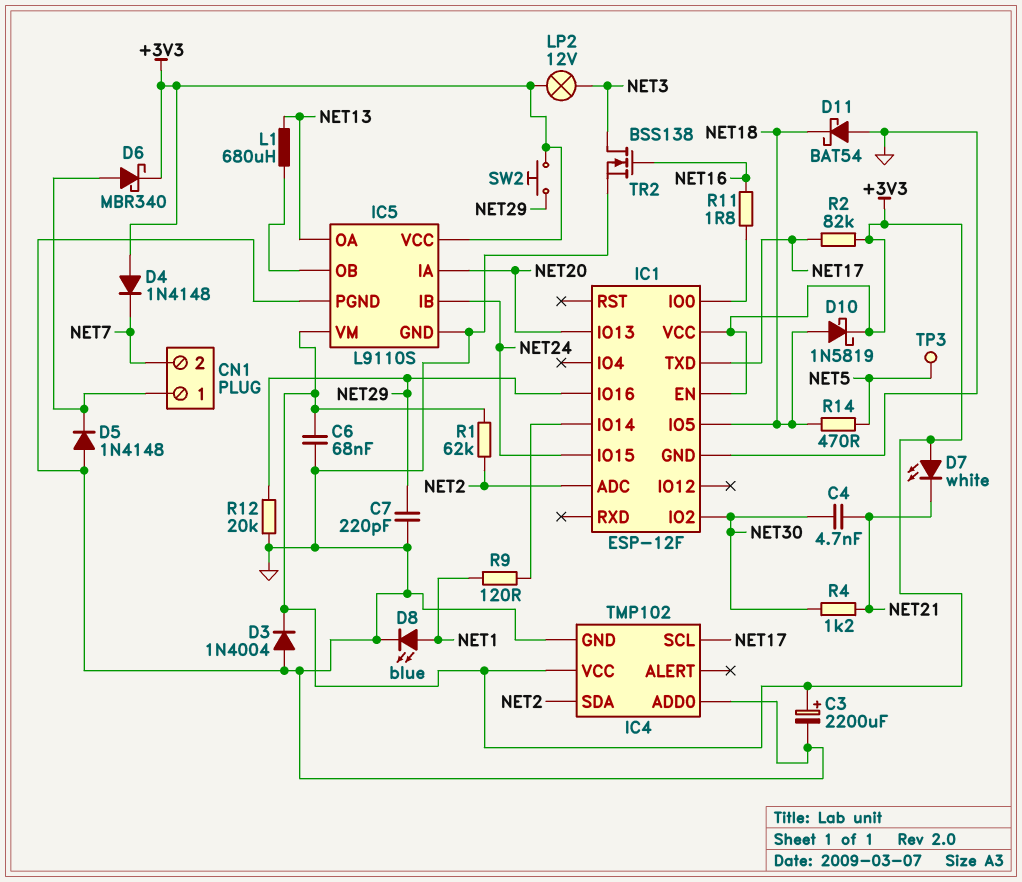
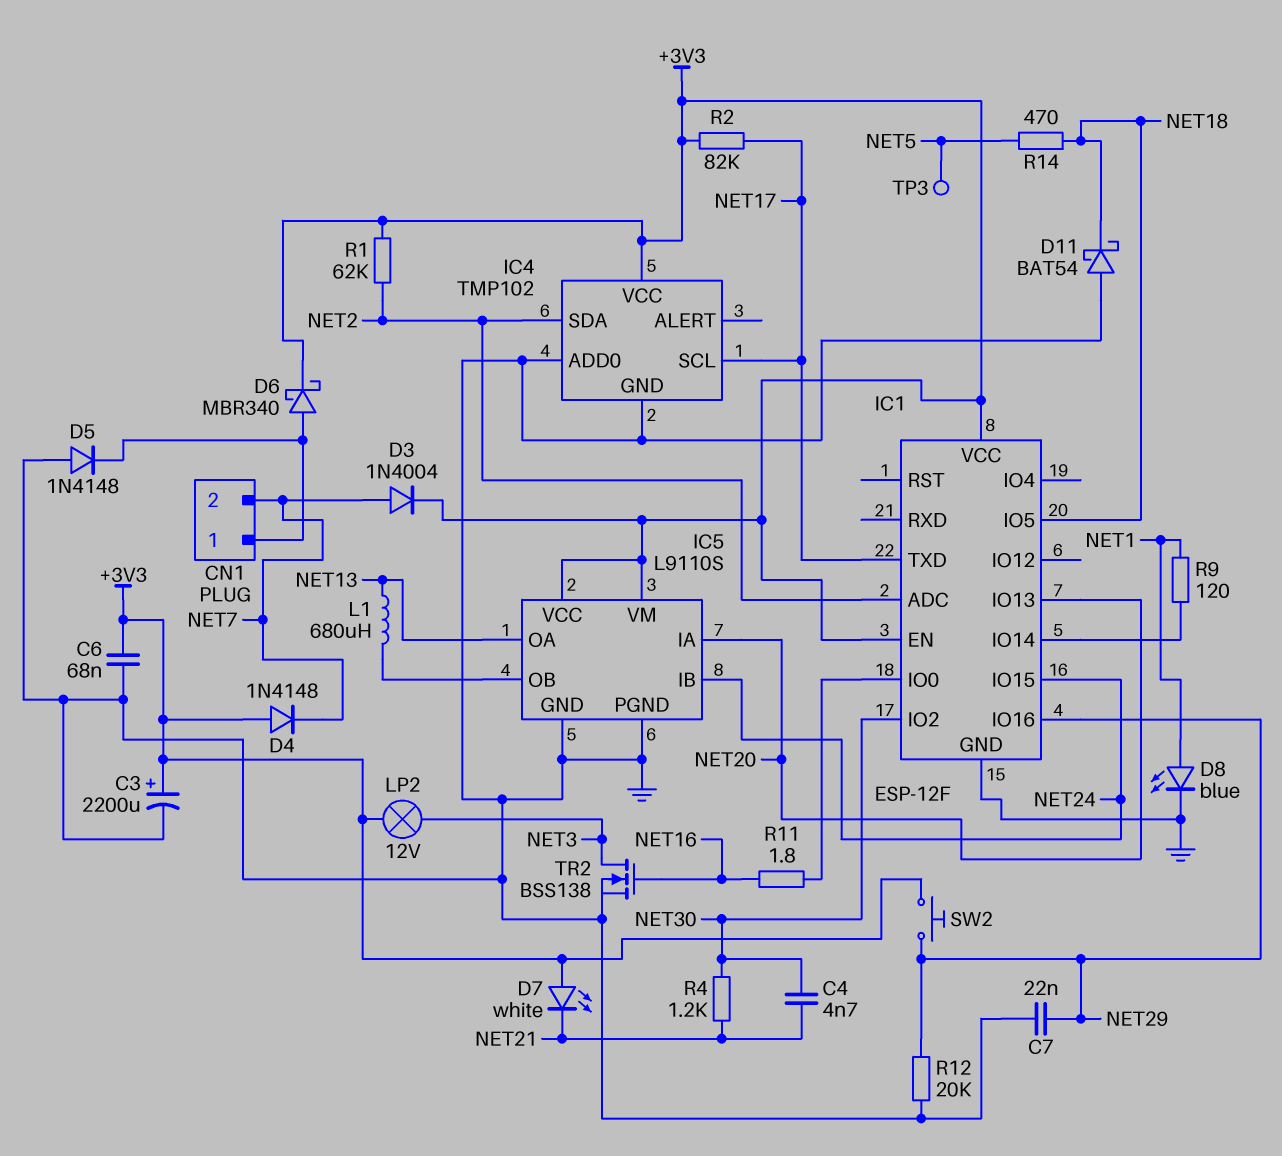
C7: 220pF (GND, NET29) -> 22nF (GND, NET29)
D3: diode 1N4004 (A GND, K +3V3) -> diode 1N4004 (A NET7, K +3V3)
D10: schottky 1N5819 (A NET18, K +3V3) -> none

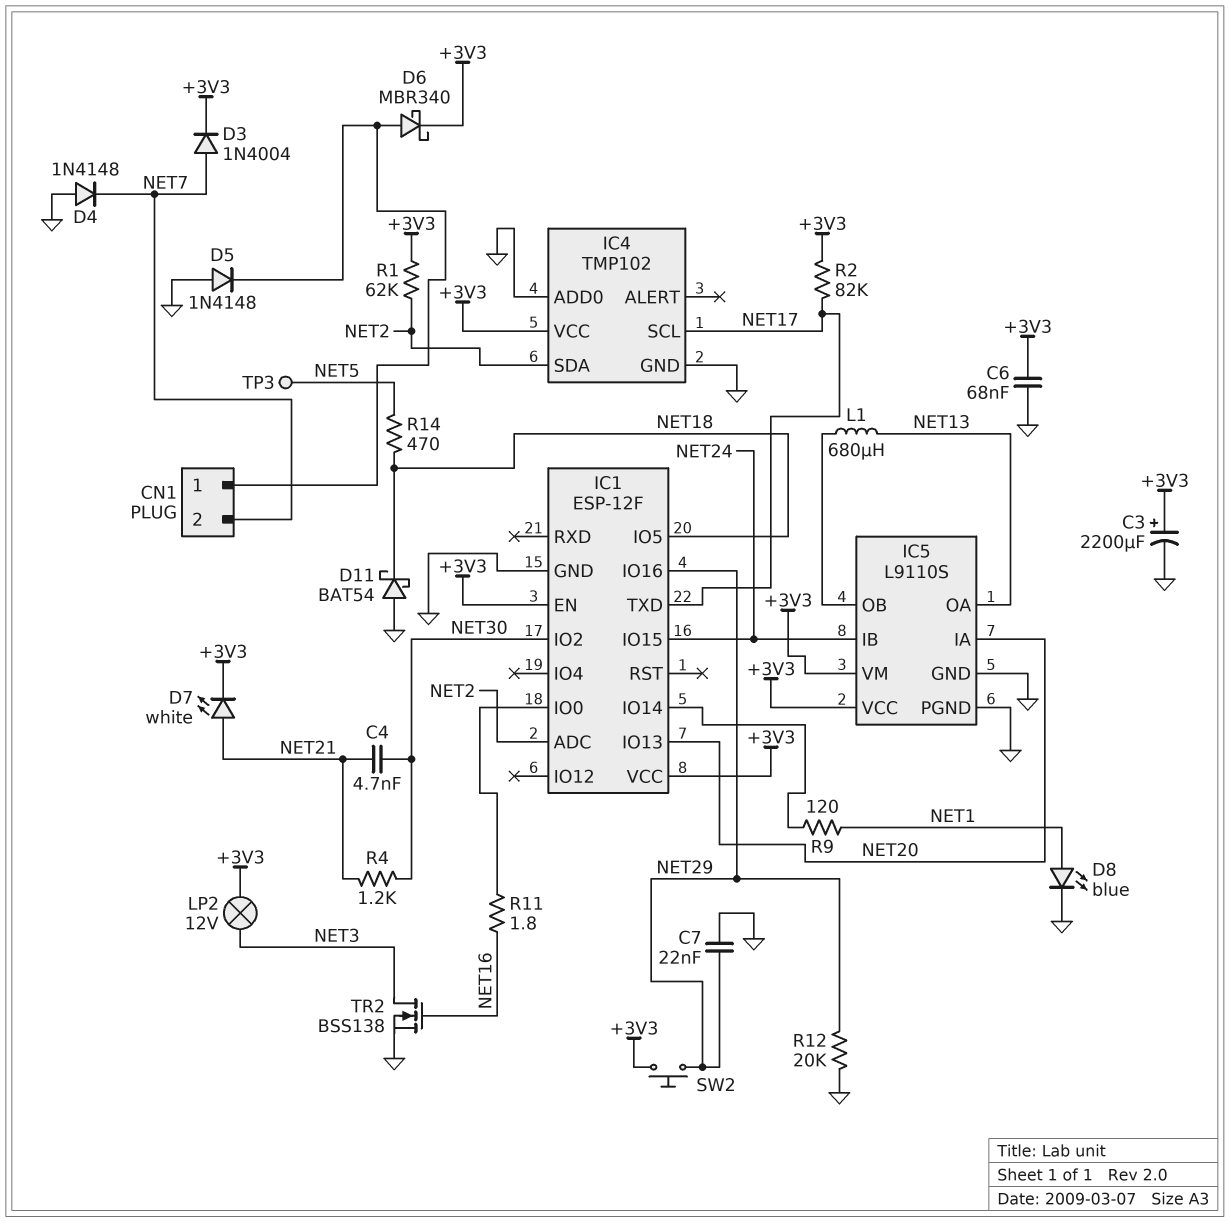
D4: diode 1N4148 (A +3V3, K NET7) -> diode 1N4148 (A GND, K NET7)
D7: LED white (A +3V3, K NET21) -> LED white (A NET21, K +3V3)

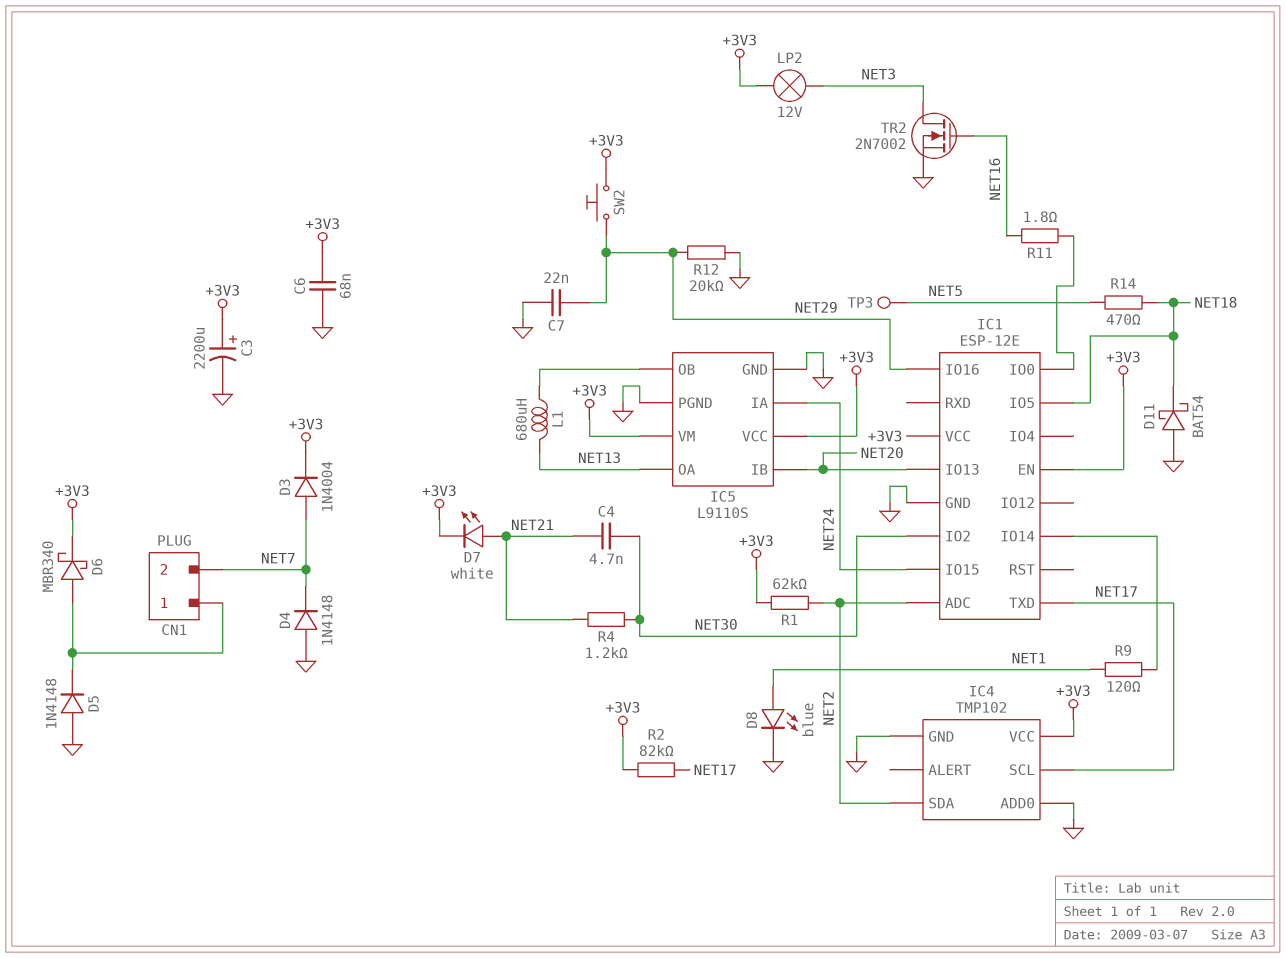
IC1: ESP-12F -> ESP-12E
IC5 pin IA: NET20 -> NET24
IC5 pin IB: NET24 -> NET20
TR2: NMOS BSS138 (G NET16, D NET3, S GND) -> NMOS 2N7002 (G NET16, D NET3, S GND)

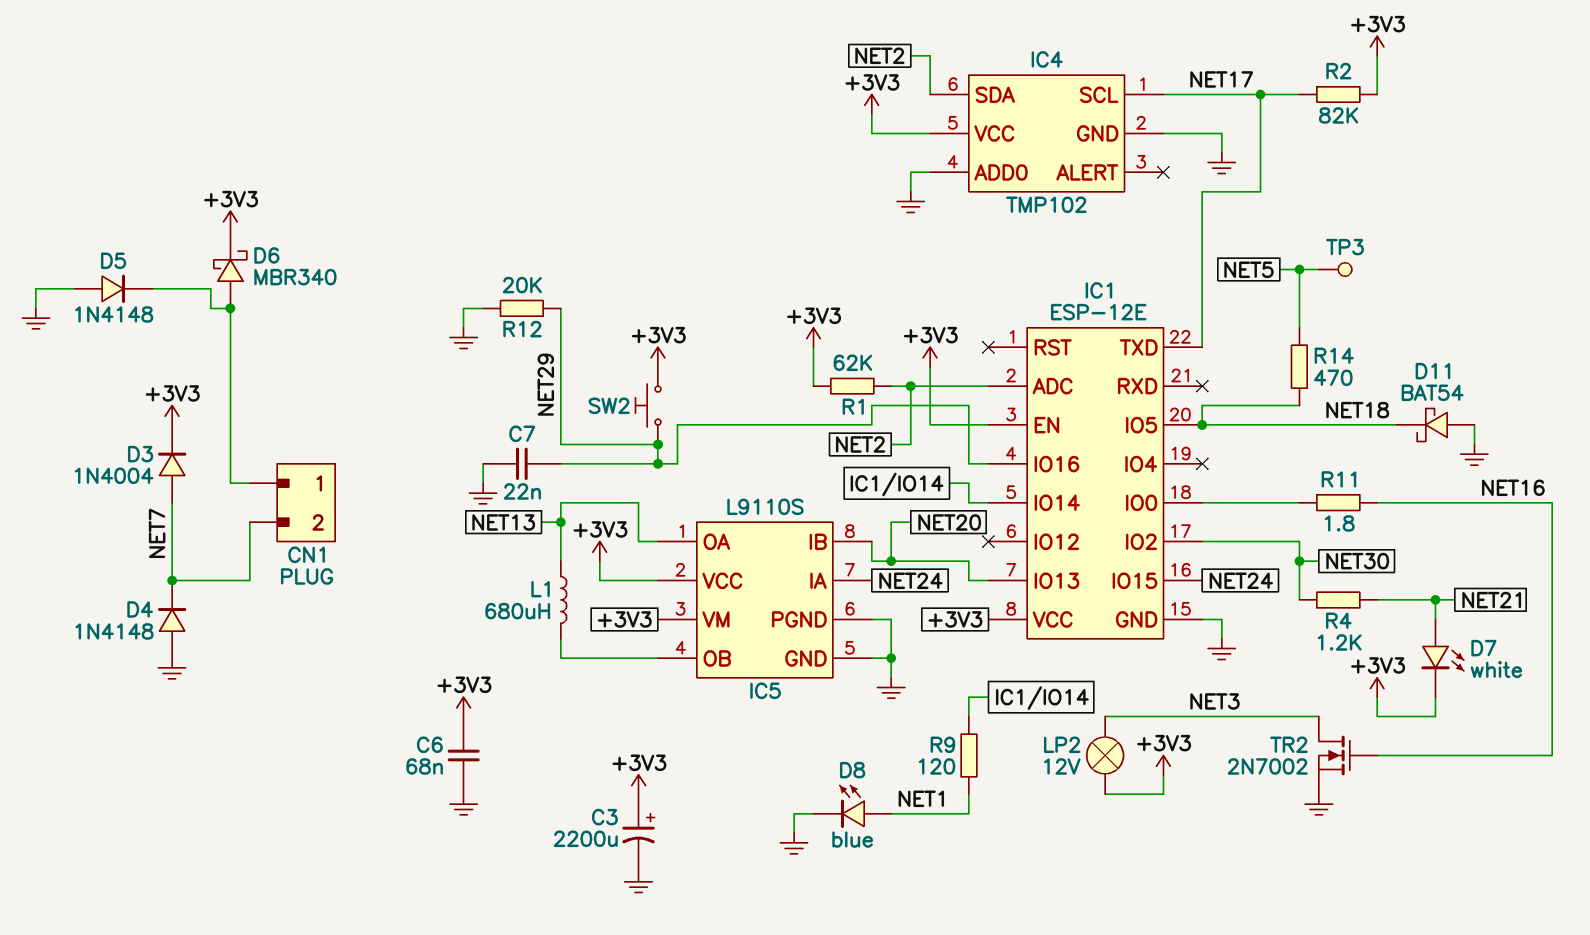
C4: 4.7nF (NET21, NET30) -> none

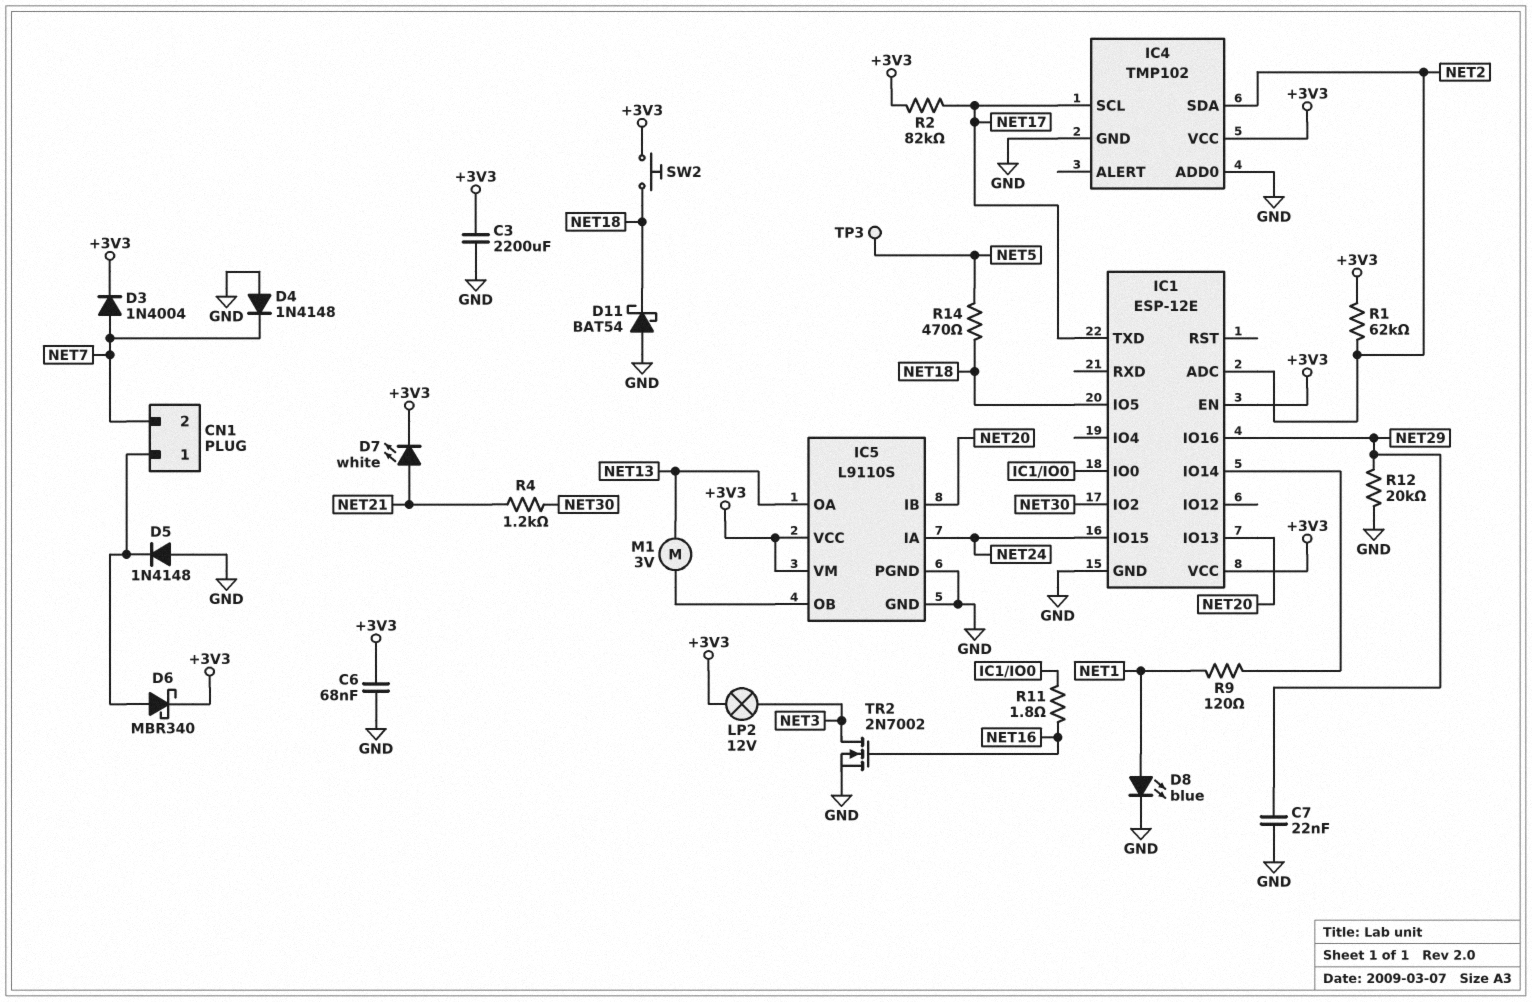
C3: 2200uF (plus +3V3, minus GND) -> 2200uF (+3V3, GND)
L1: 680uH (IC5/OB, NET13) -> none
M1: none -> motor 3V (IC5/OB, NET13)
SW2: button (+3V3, NET29) -> button (+3V3, NET18)

